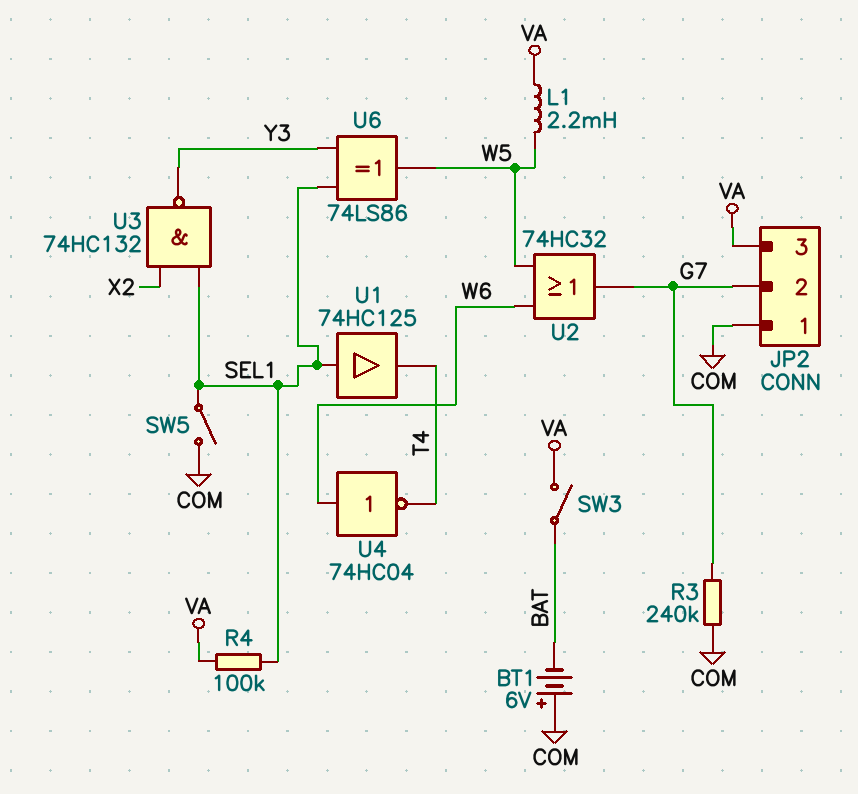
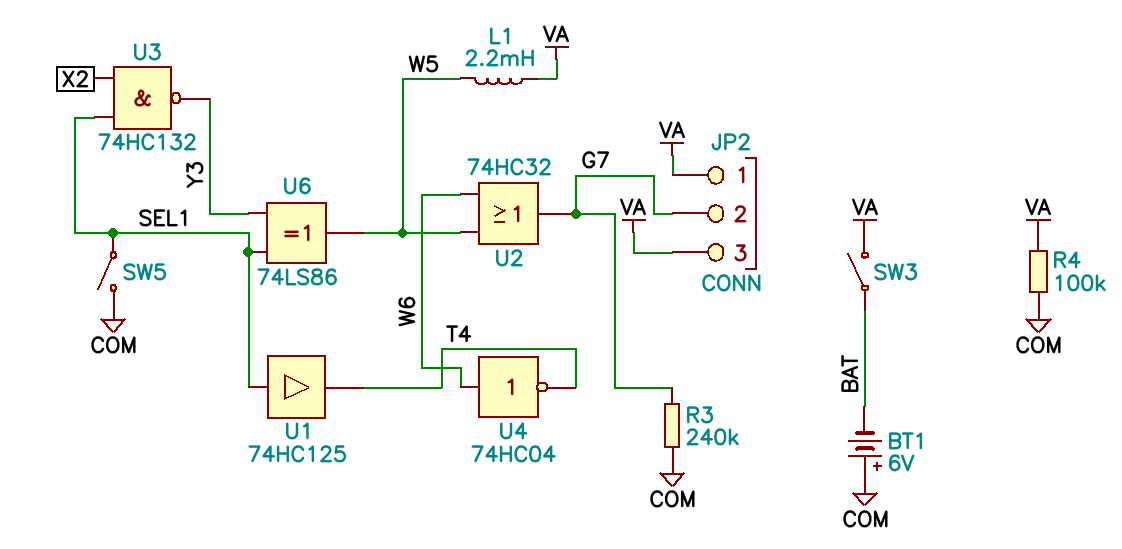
JP2 pin 1: COM -> VA
R4: 100k (SEL1, VA) -> 100k (COM, VA)

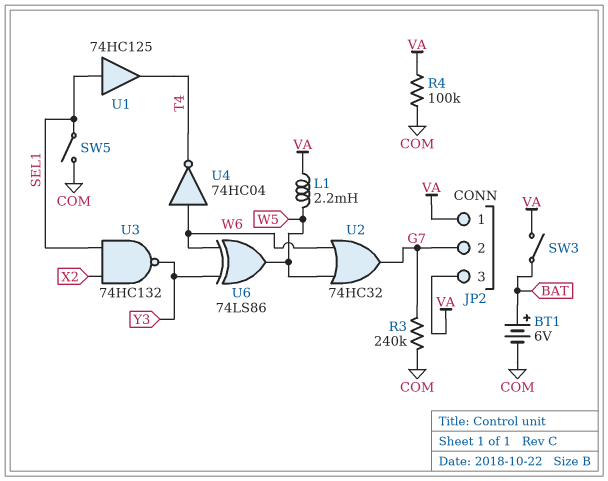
BT1: 6V (plus COM, minus BAT) -> 6V (plus BAT, minus COM)
U6: XOR 74LS86 (in SEL1, in Y3, out W5) -> XOR 74LS86 (in W6, in Y3, out W5)

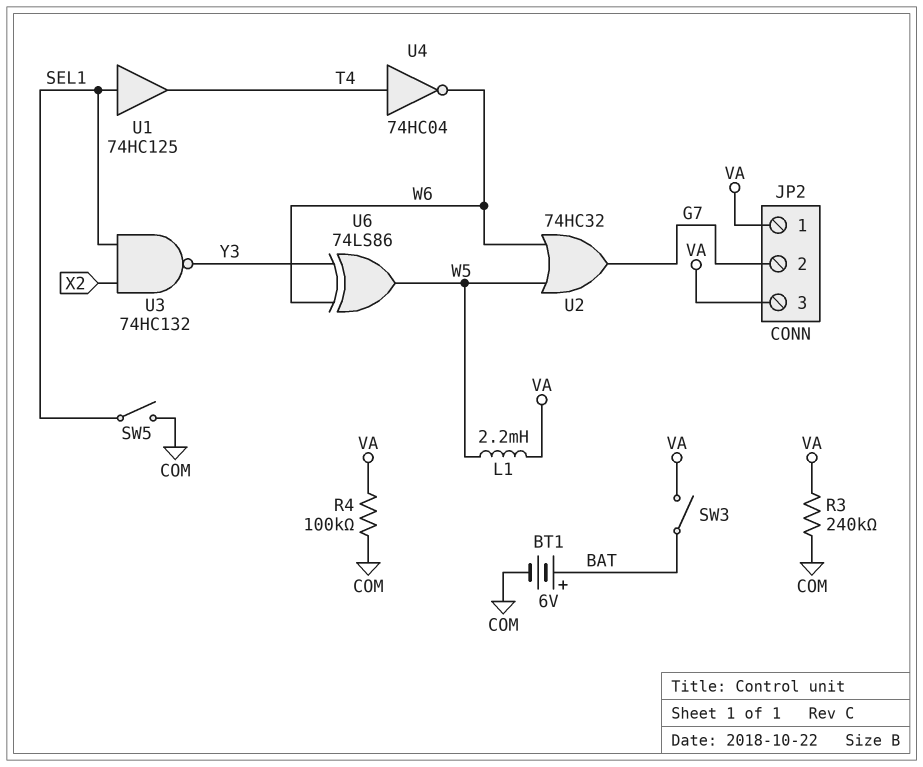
R3: 240k (COM, G7) -> 240k (COM, VA)
U4: NOT 74HC04 (in W6, out T4) -> NOT 74HC04 (in T4, out W6)

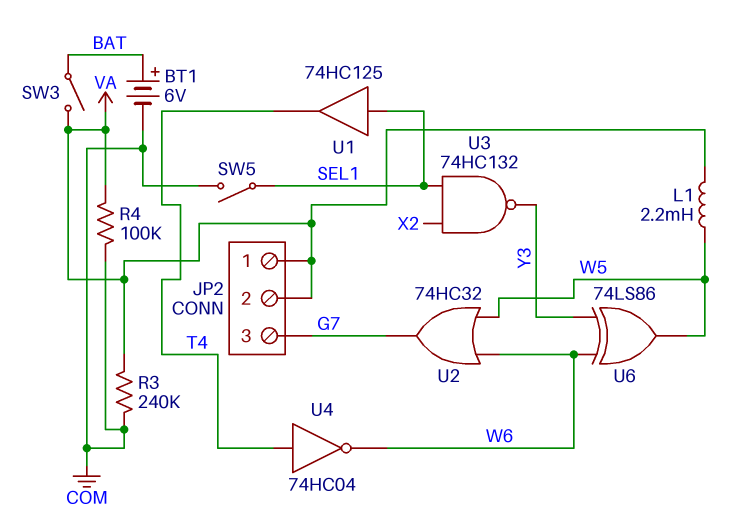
JP2 pin 2: G7 -> VA
JP2 pin 3: VA -> G7

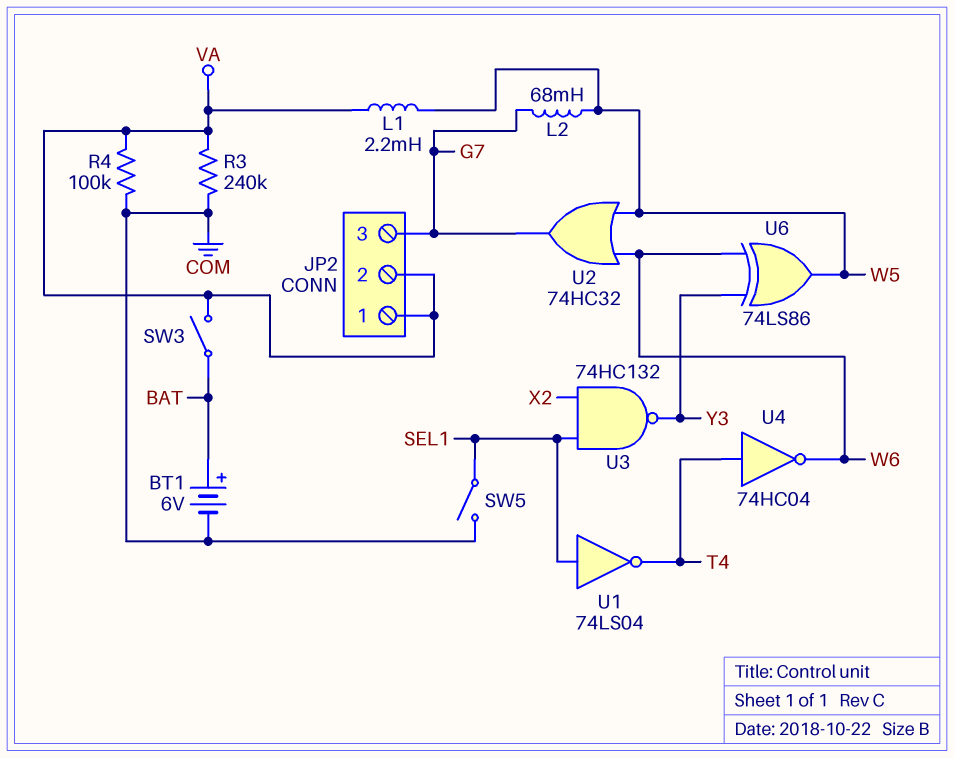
L2: none -> 68mH (G7, W5)
U1: buffer 74HC125 (in SEL1, out T4) -> NOT 74LS04 (in SEL1, out T4)

